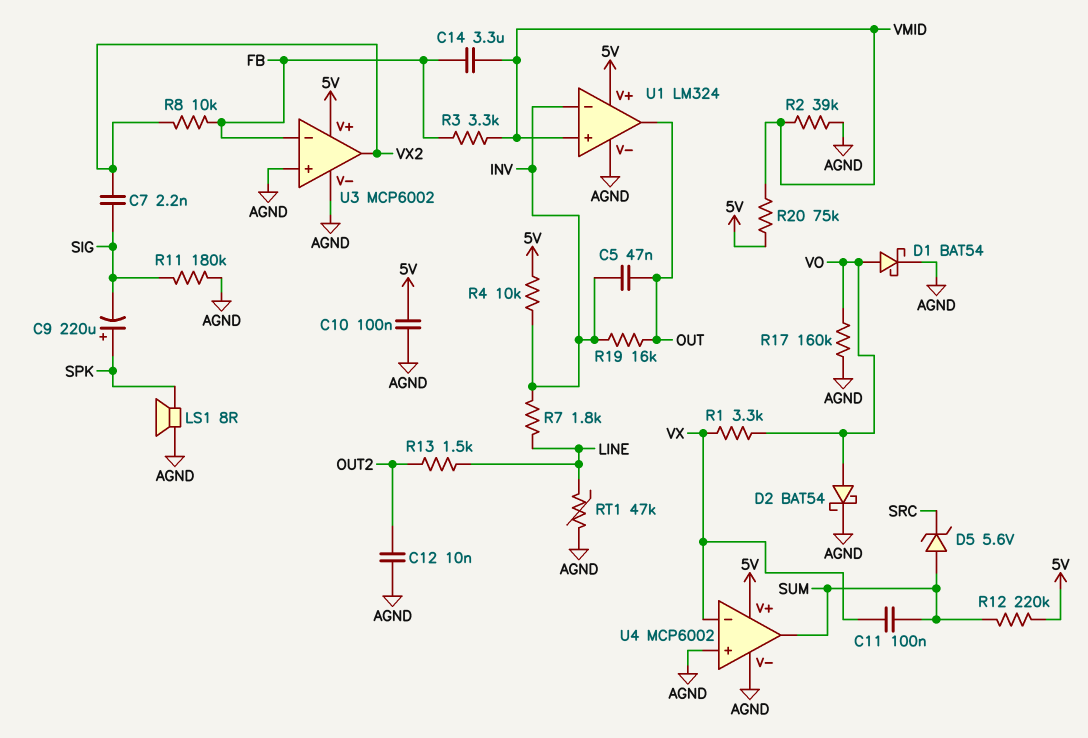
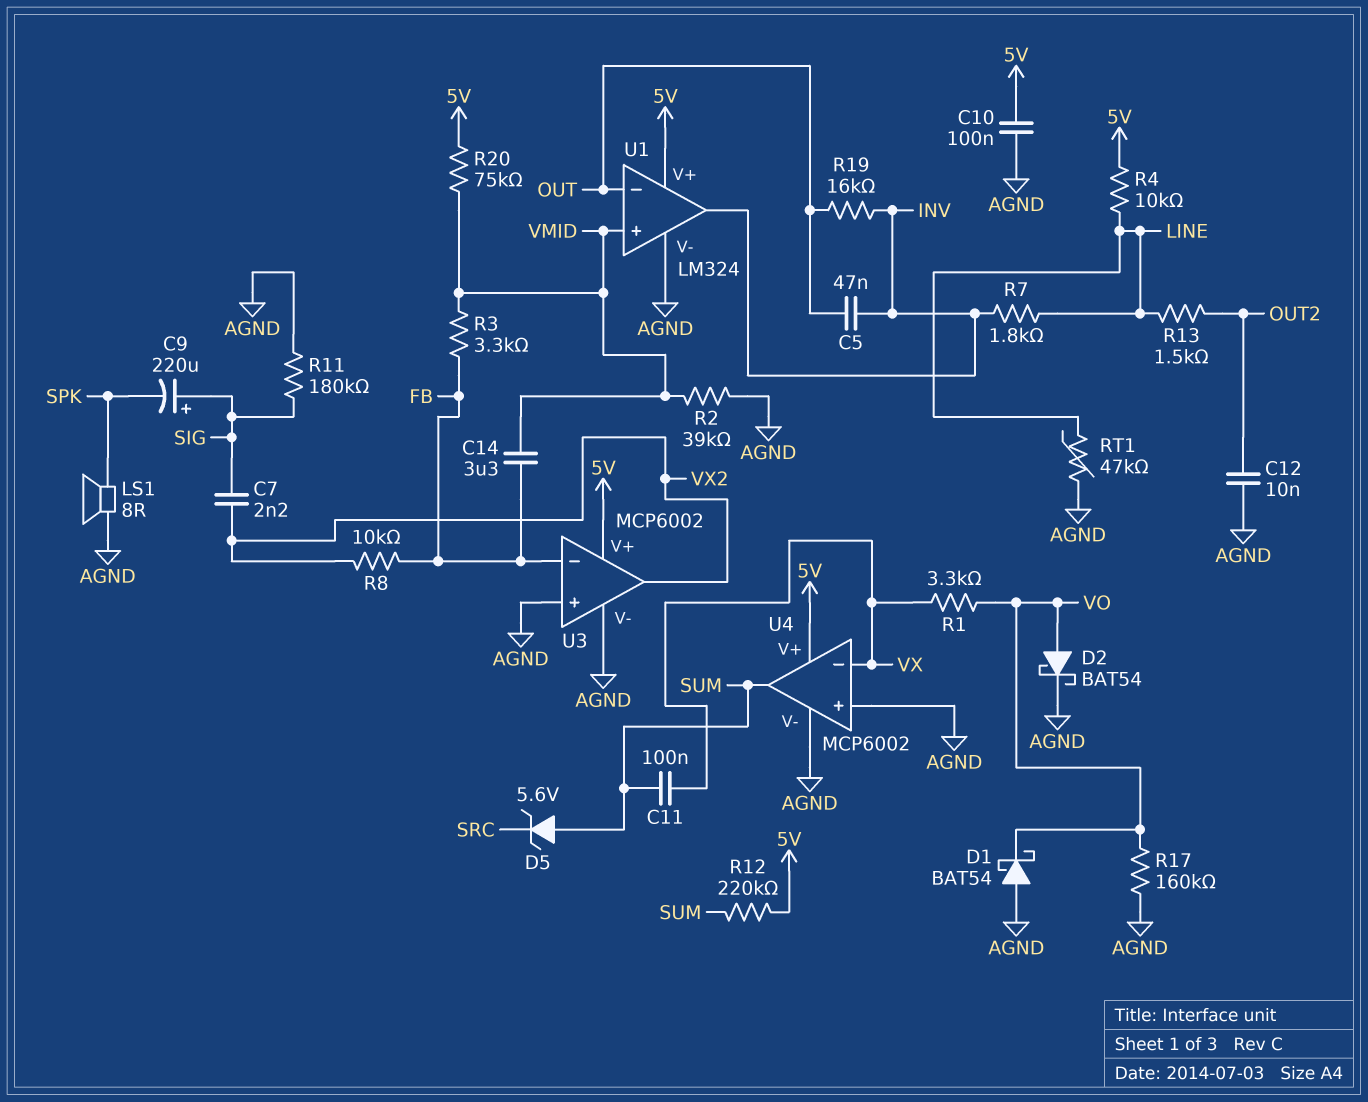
C9: 220uF (plus SPK, minus SIG) -> 220uF (plus SIG, minus SPK)
D1: schottky BAT54 (A VO, K AGND) -> schottky BAT54 (A AGND, K VO)
R4: 10k (5V, INV) -> 10k (5V, LINE)
U1 pin in-: INV -> OUT
U1 pin out: OUT -> INV

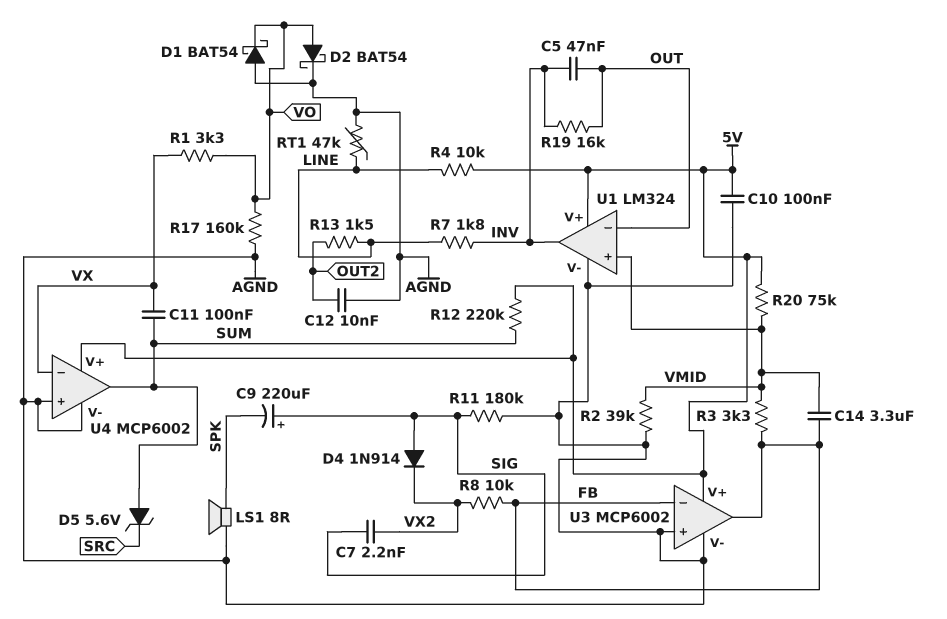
D4: none -> diode 1N914 (A SIG, K VX2)
U3 pin out: VX2 -> FB

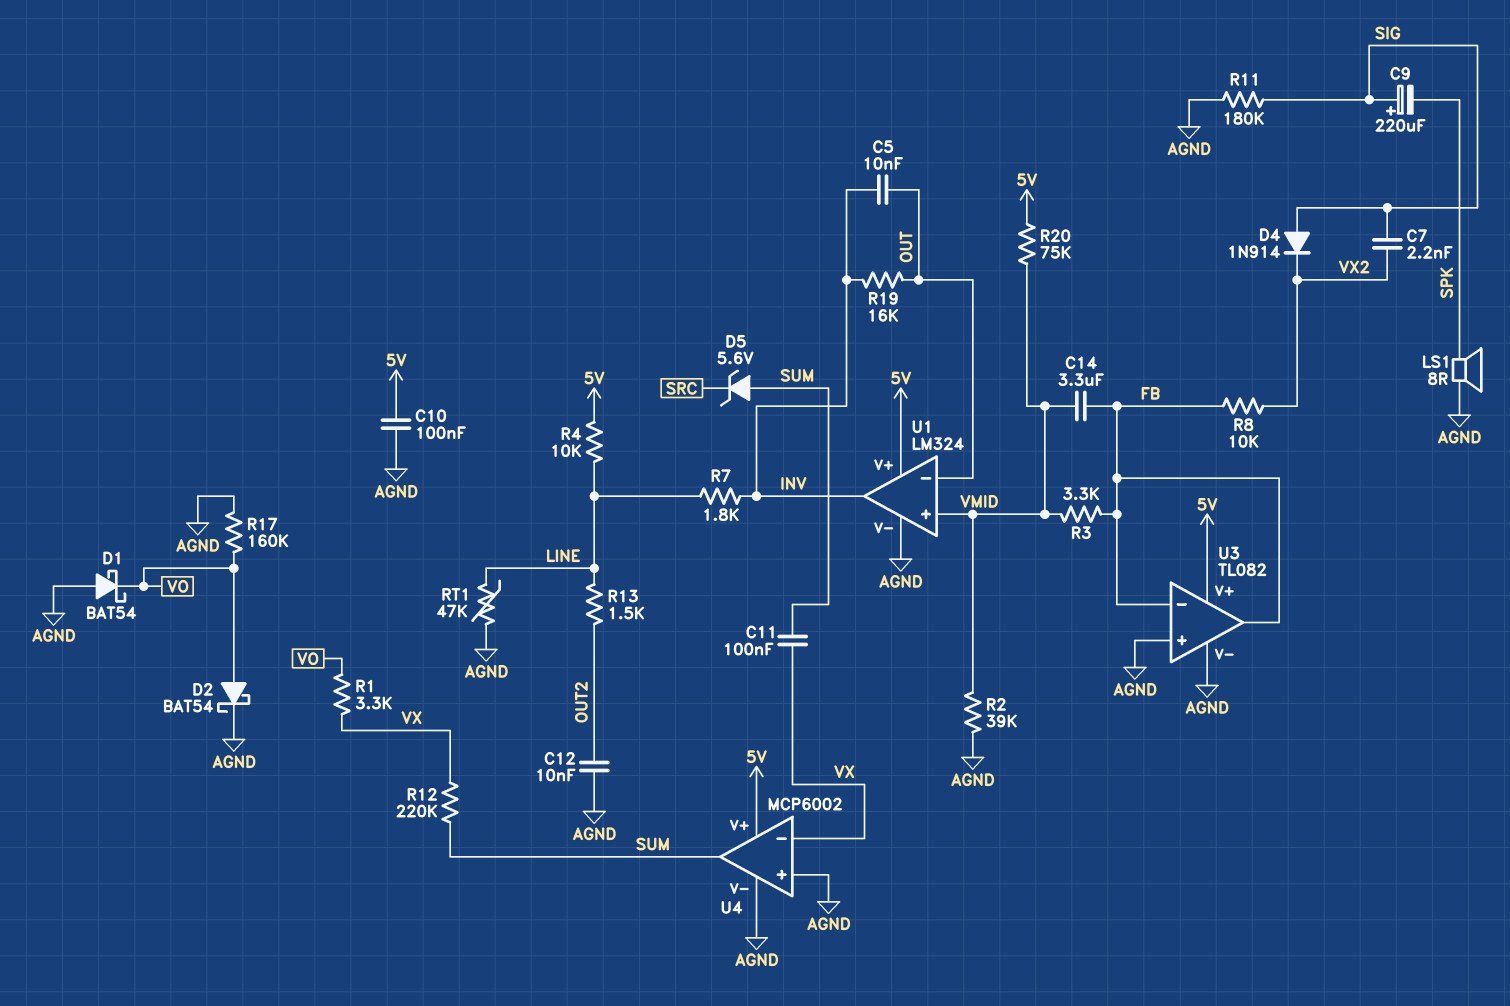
C5: 47nF (INV, OUT) -> 10nF (INV, OUT)
R12: 220k (5V, SUM) -> 220k (SUM, VX)
U3: MCP6002 -> TL082

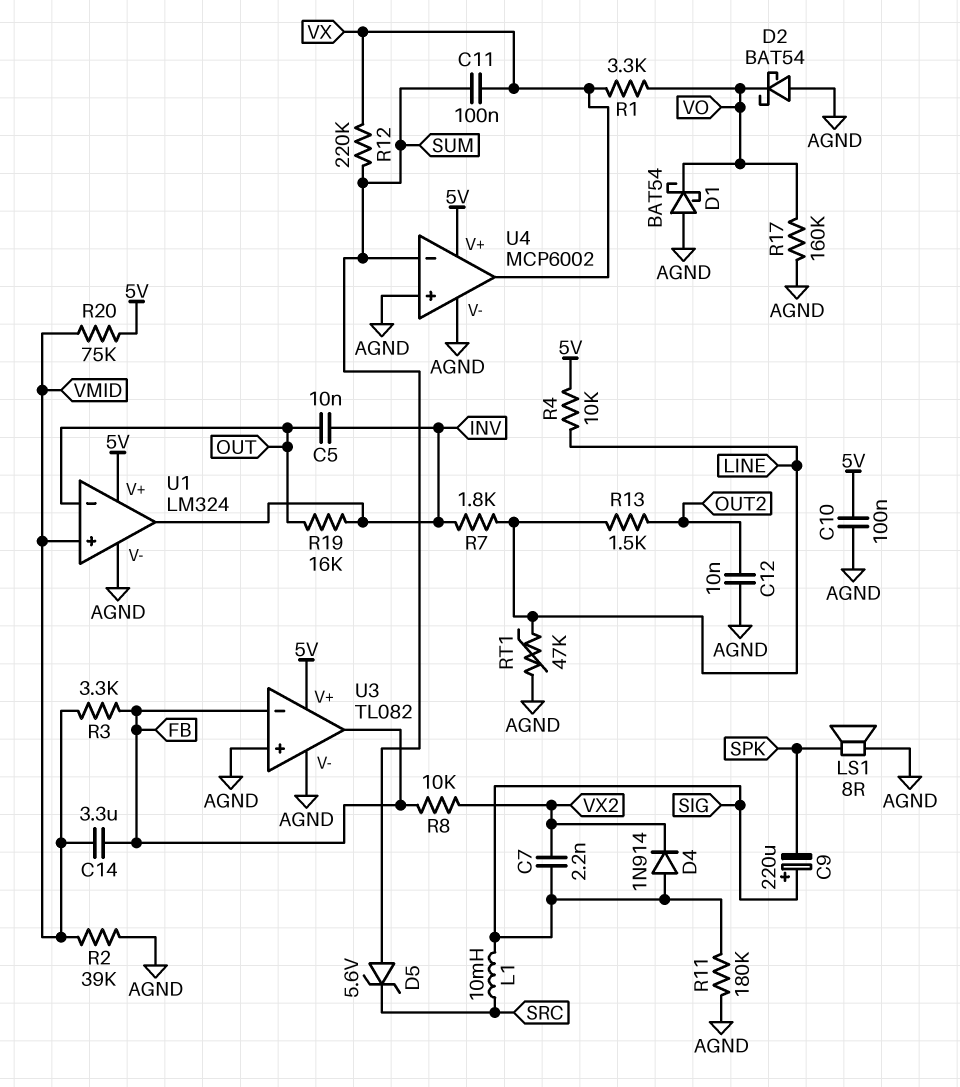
D2: schottky BAT54 (A VO, K AGND) -> schottky BAT54 (A AGND, K VO)
L1: none -> 10mH (SIG, SRC)
U4 pin in-: VX -> SUM
U4 pin out: SUM -> VX

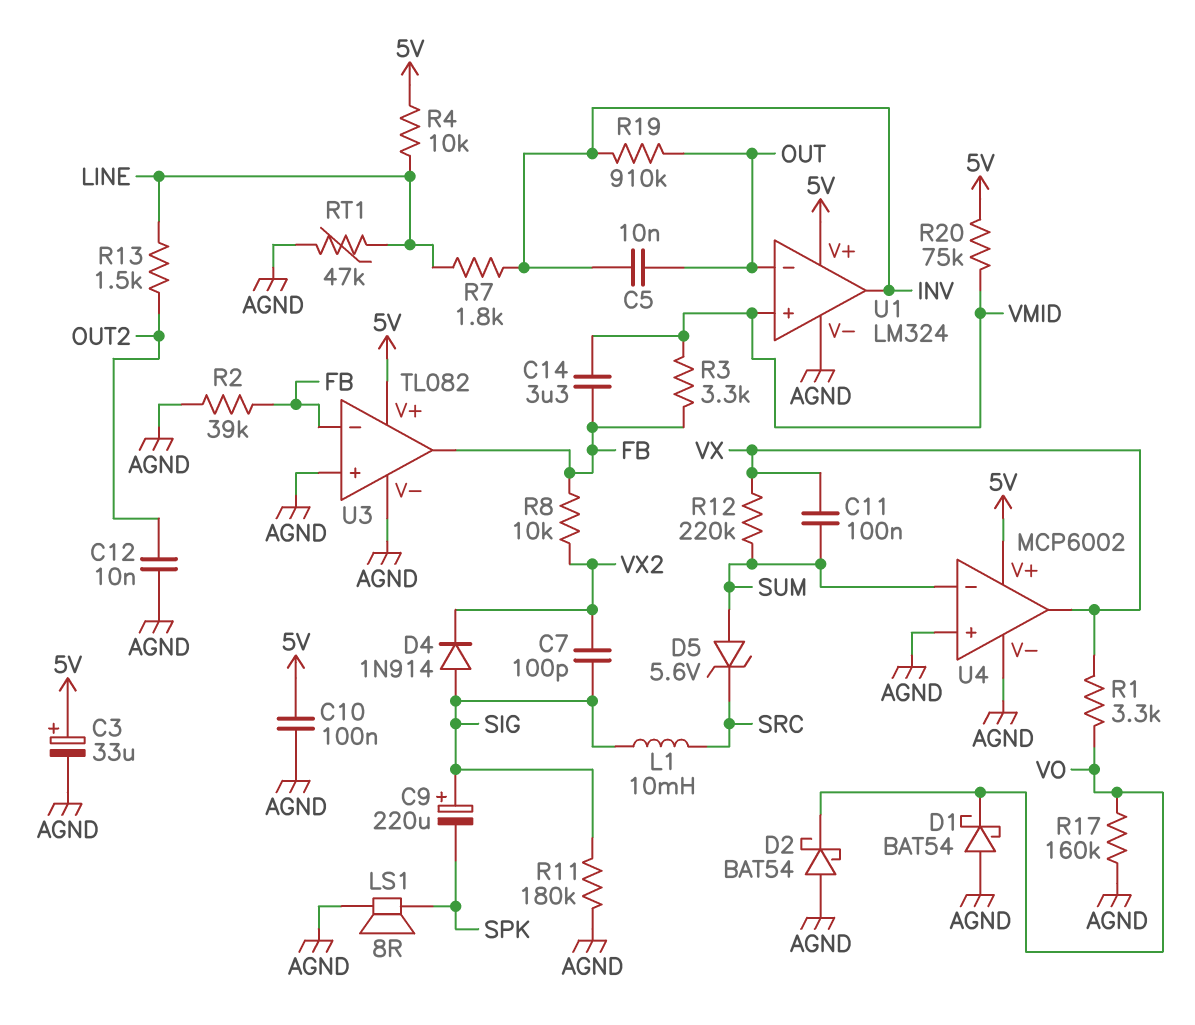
C3: none -> 33uF (plus 5V, minus AGND)
C7: 2.2nF (SIG, VX2) -> 100pF (SIG, VX2)
R2: 39k (AGND, VMID) -> 39k (AGND, FB)
R19: 16k (INV, OUT) -> 910k (INV, OUT)

